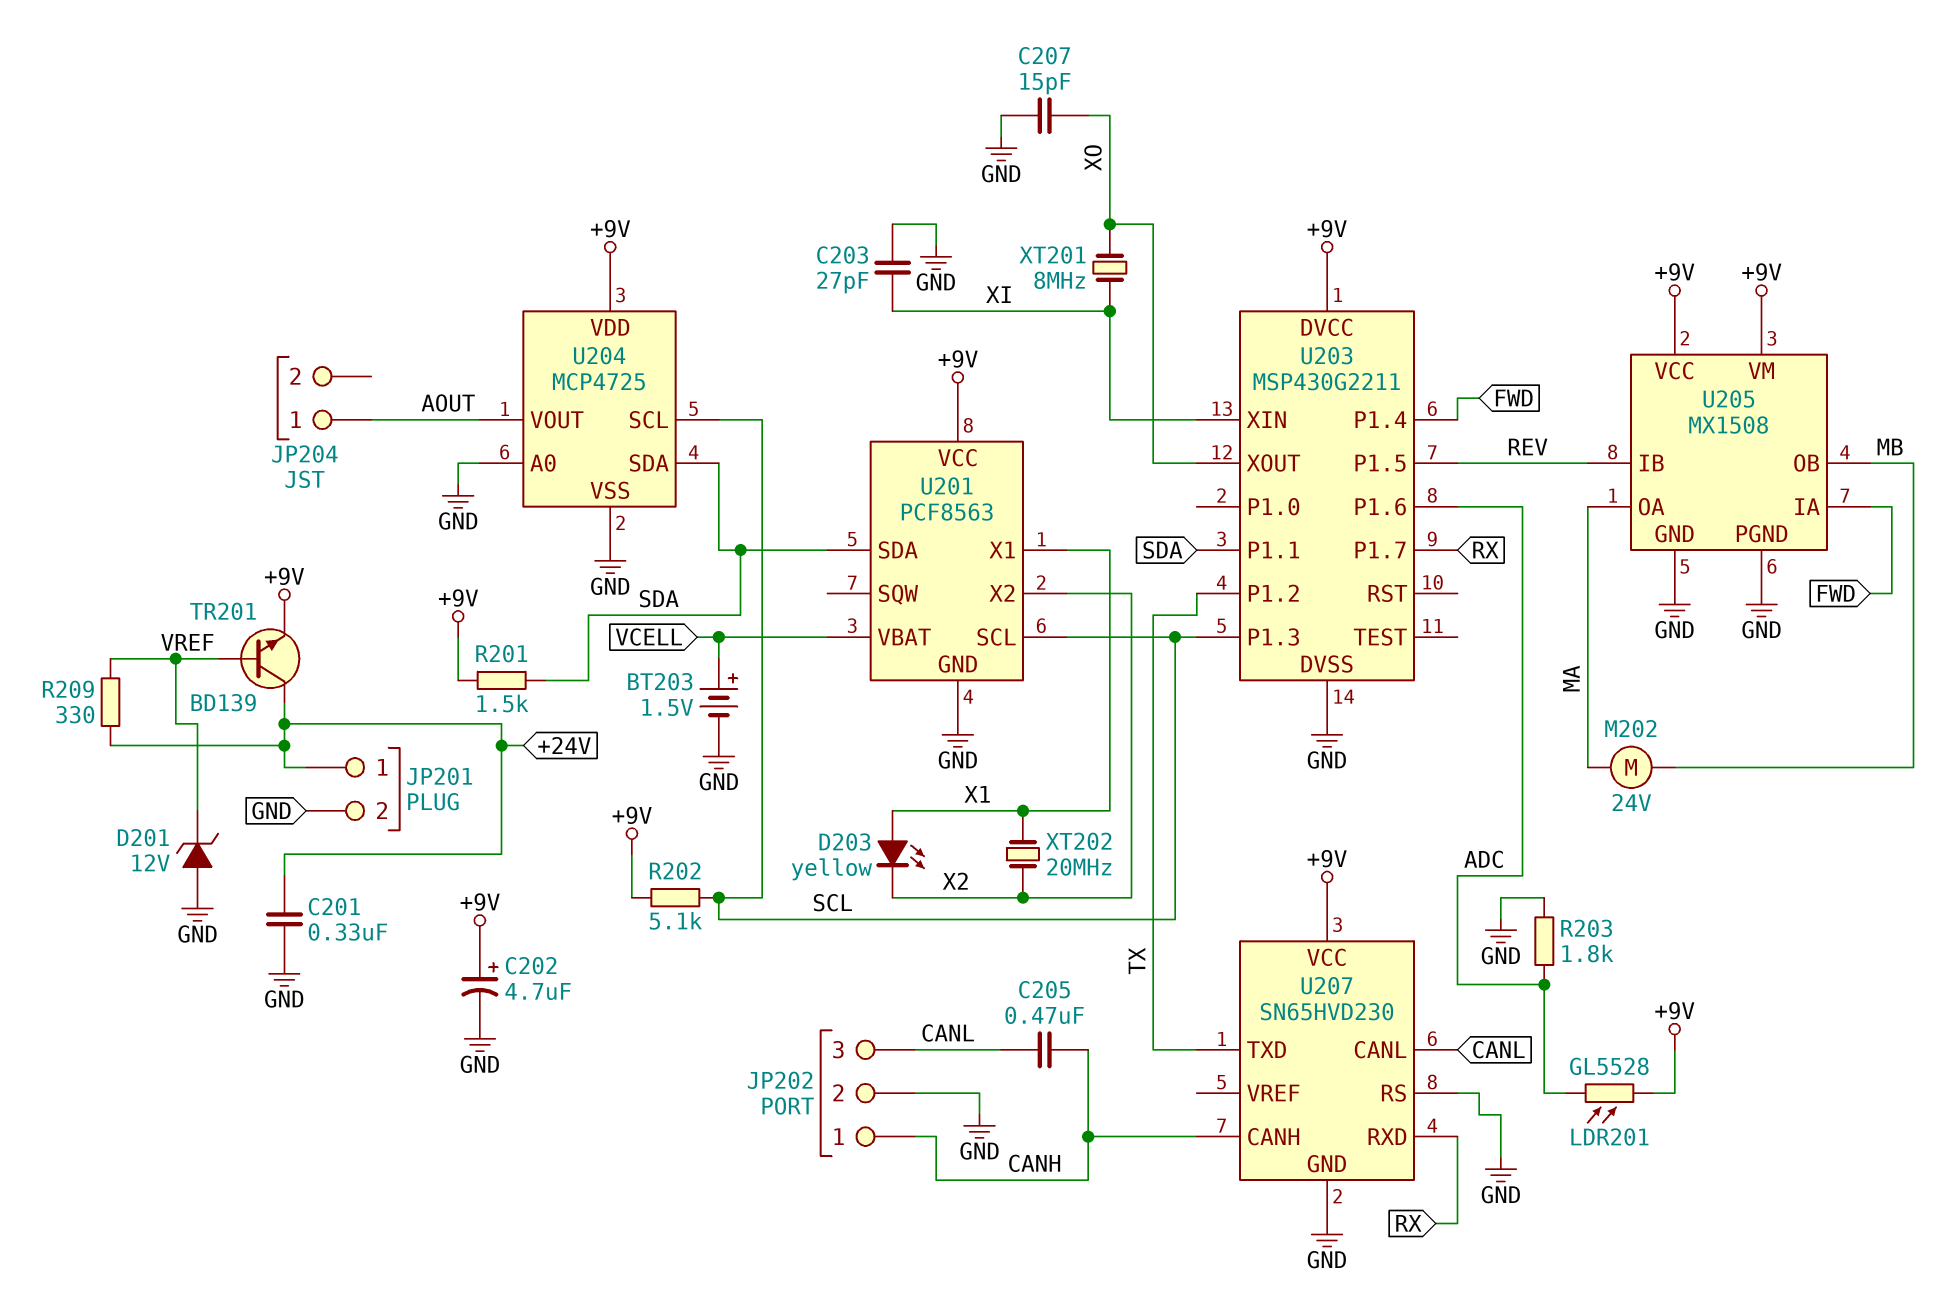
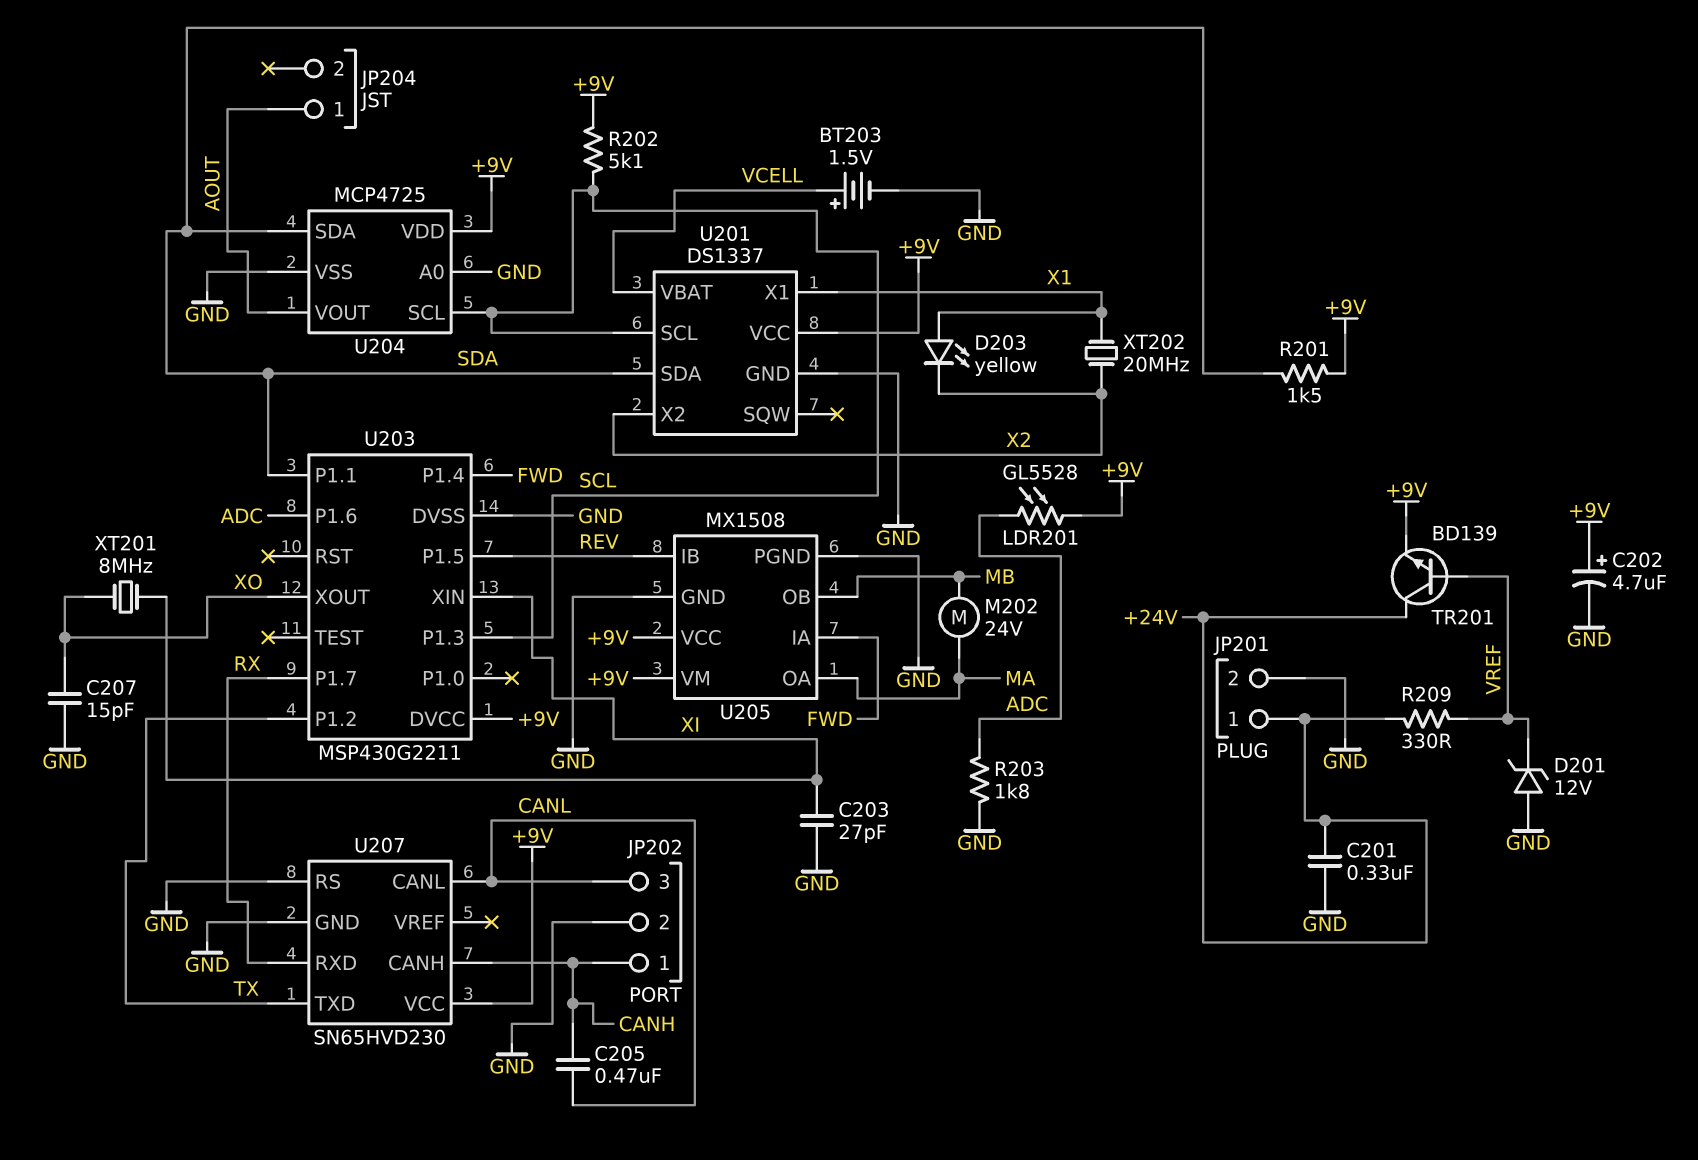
U201: PCF8563 -> DS1337

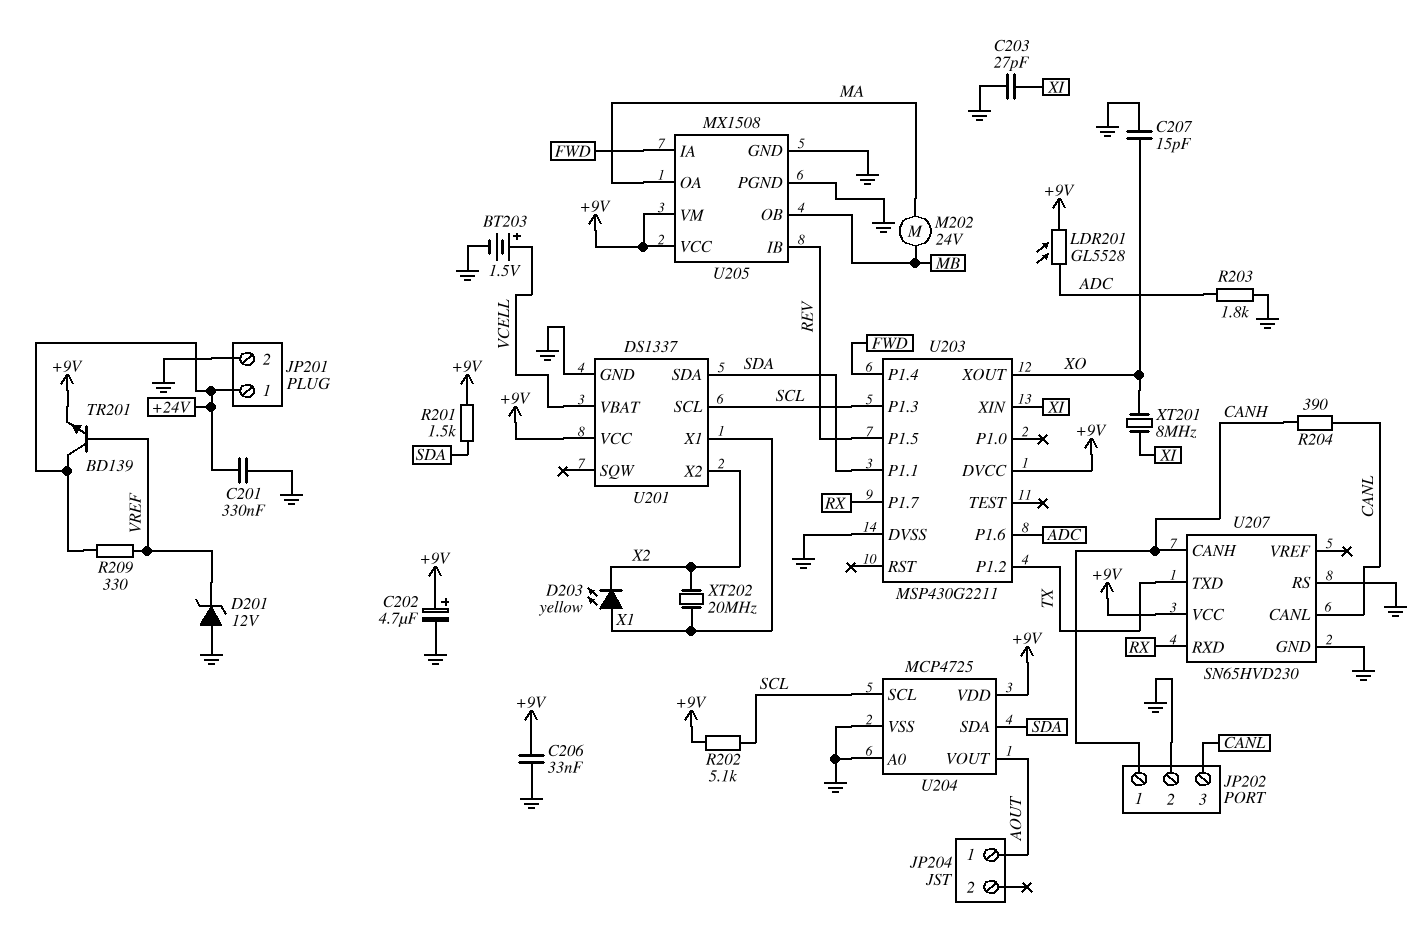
C205: 470nF (CANH, CANL) -> none
C206: none -> 33nF (+9V, GND)
R204: none -> 390 (CANH, CANL)

